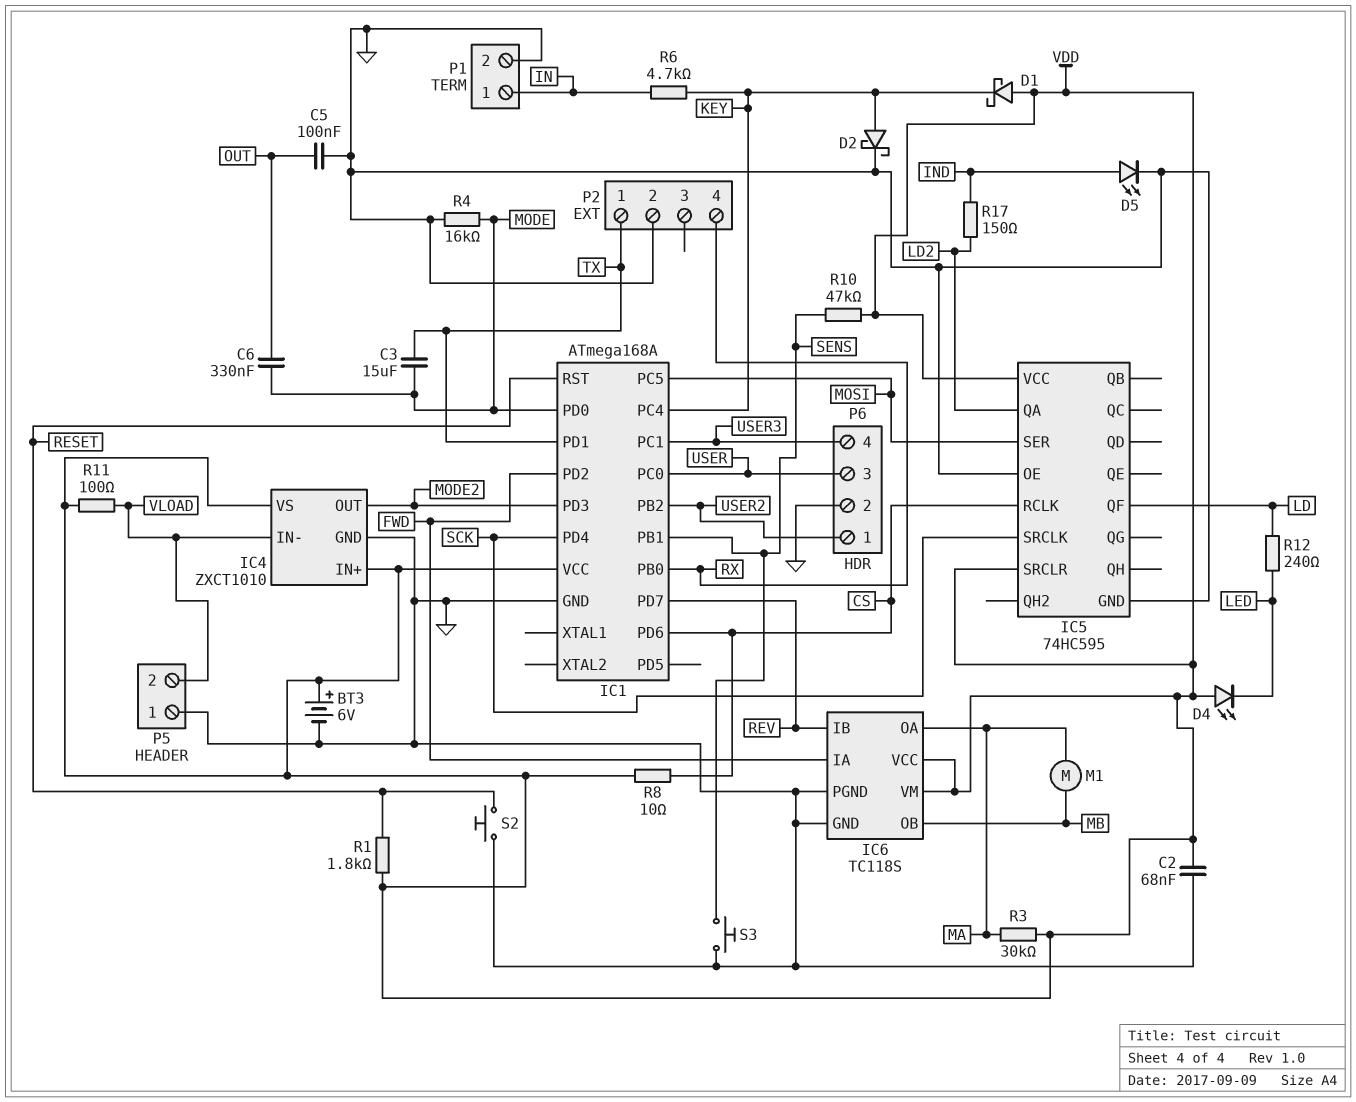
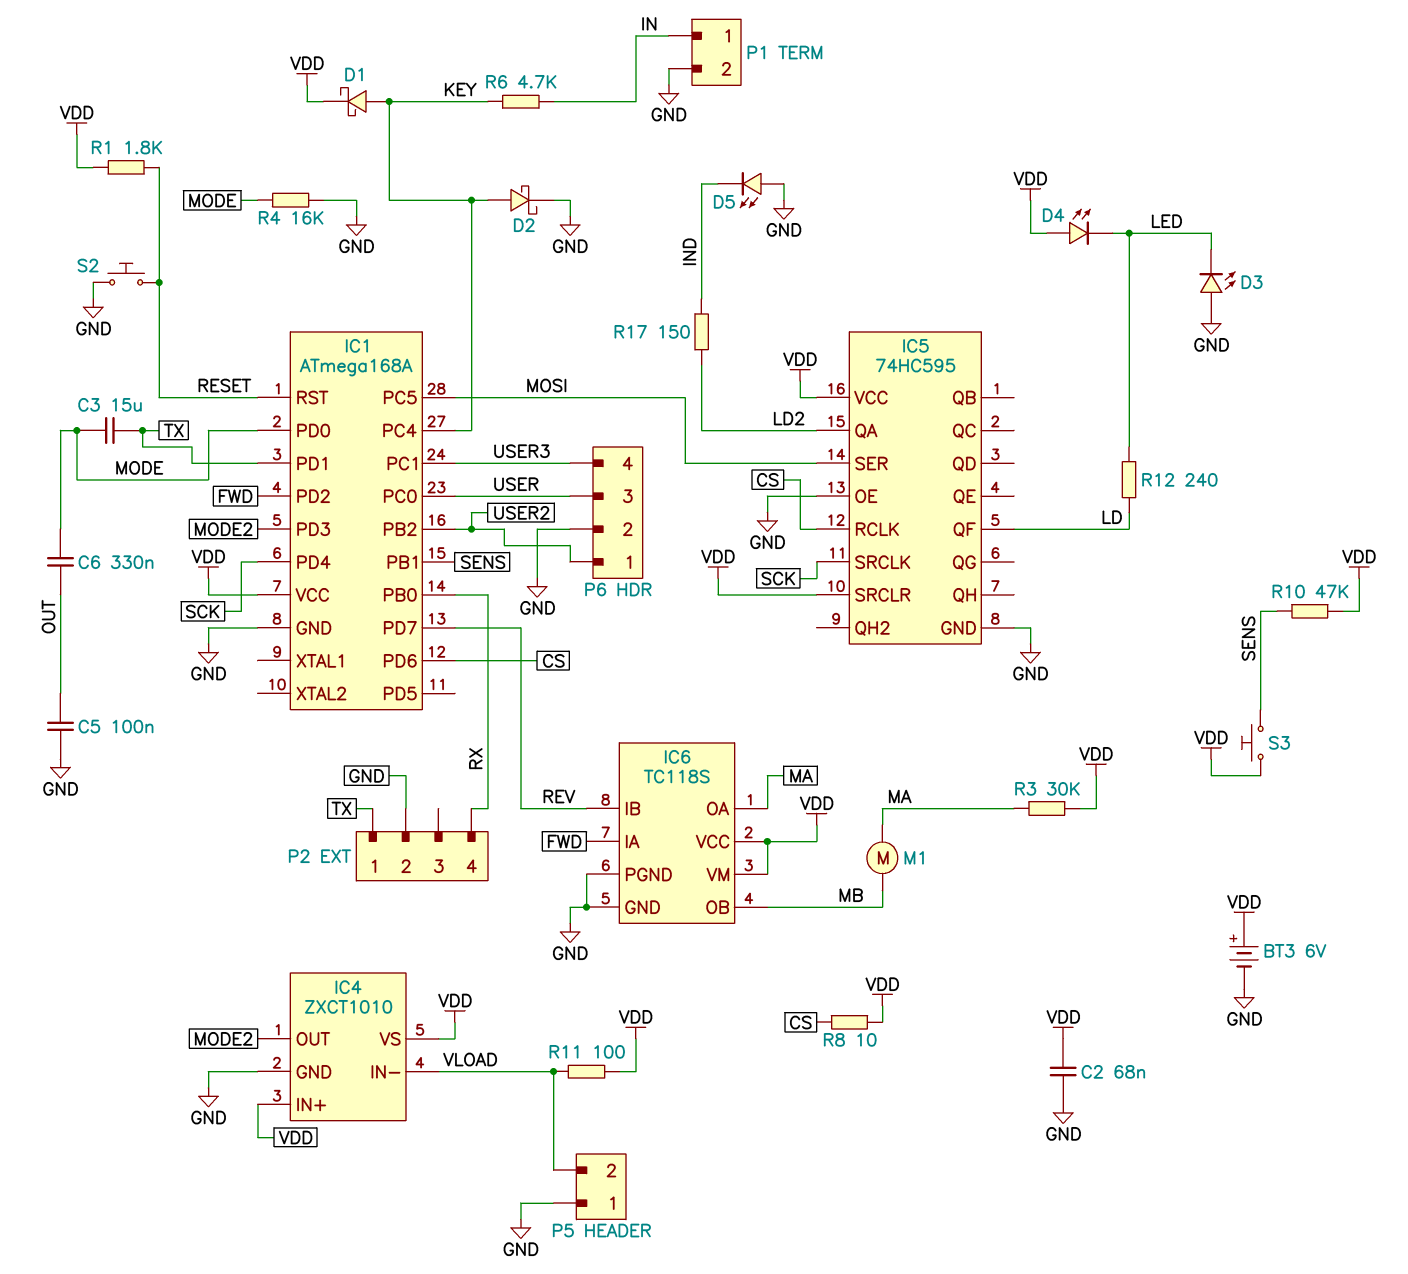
D1: schottky (A VDD, K KEY) -> schottky (A KEY, K VDD)
D3: none -> LED (A GND, K LED)
D5: LED (A IND, K GND) -> LED (A GND, K IND)
S3: button (GND, SENS) -> button (SENS, VDD)

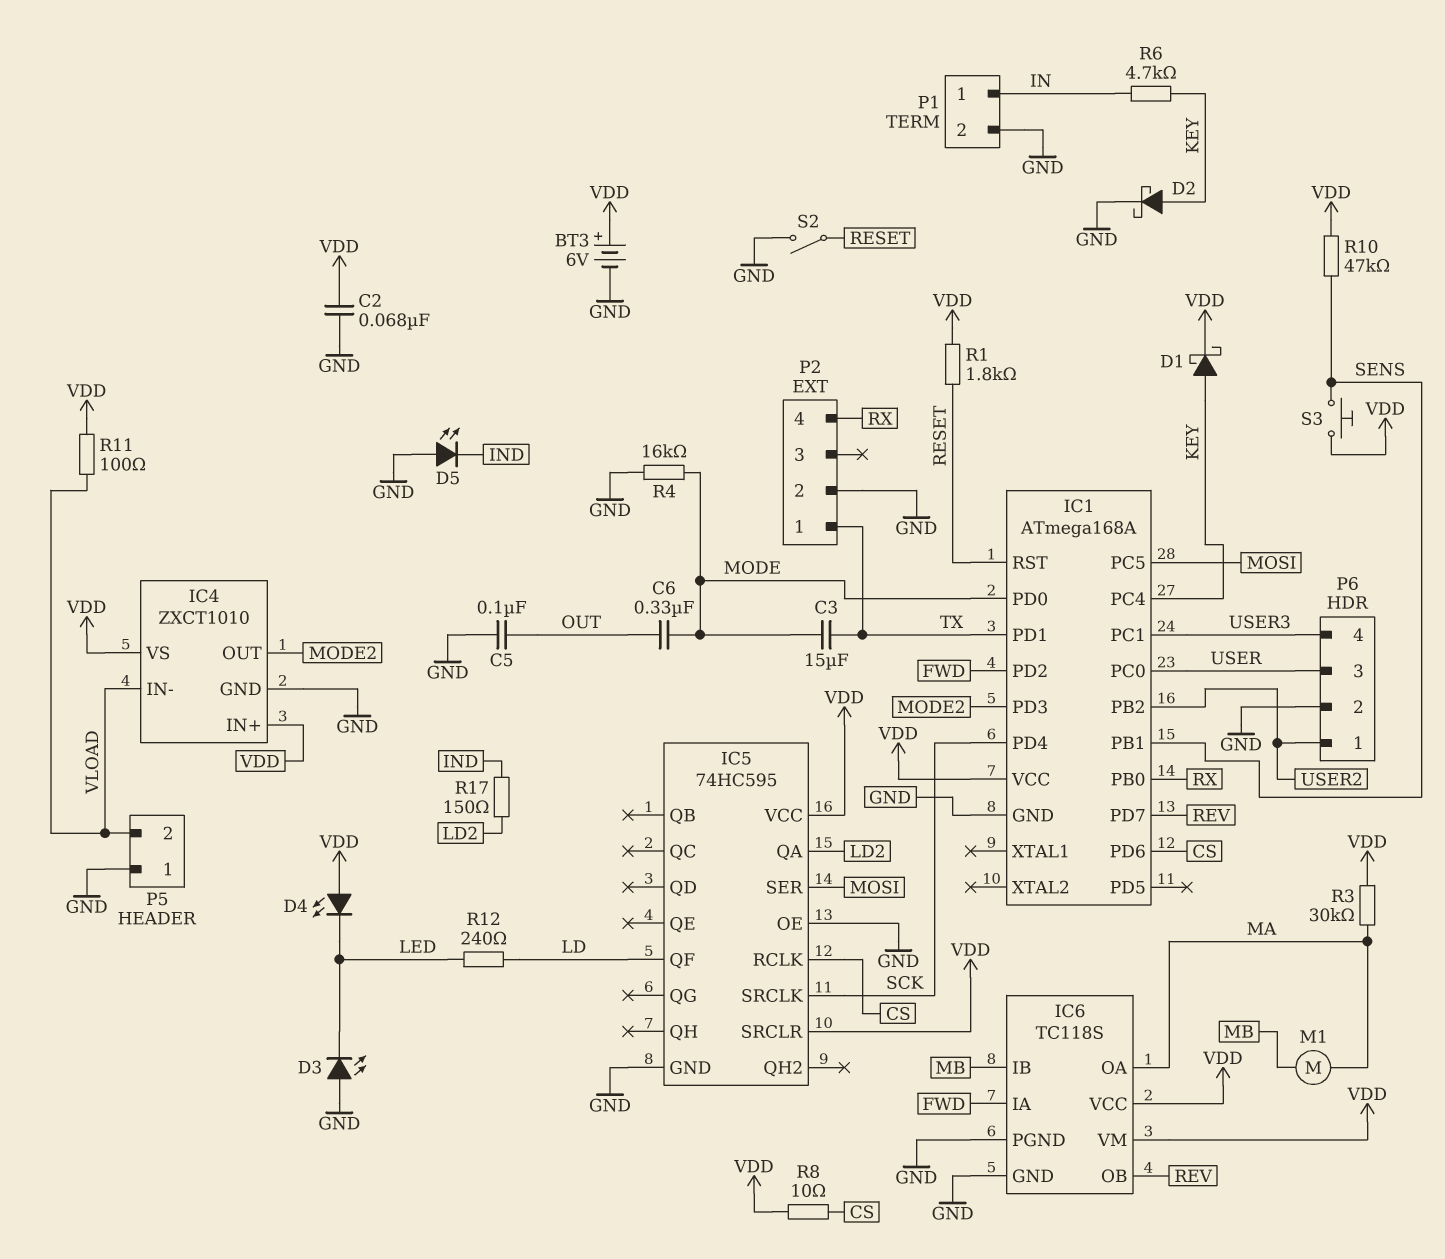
IC6 pin IB: REV -> MB
IC6 pin OB: MB -> REV
S2: button (GND, RESET) -> switch (GND, RESET)

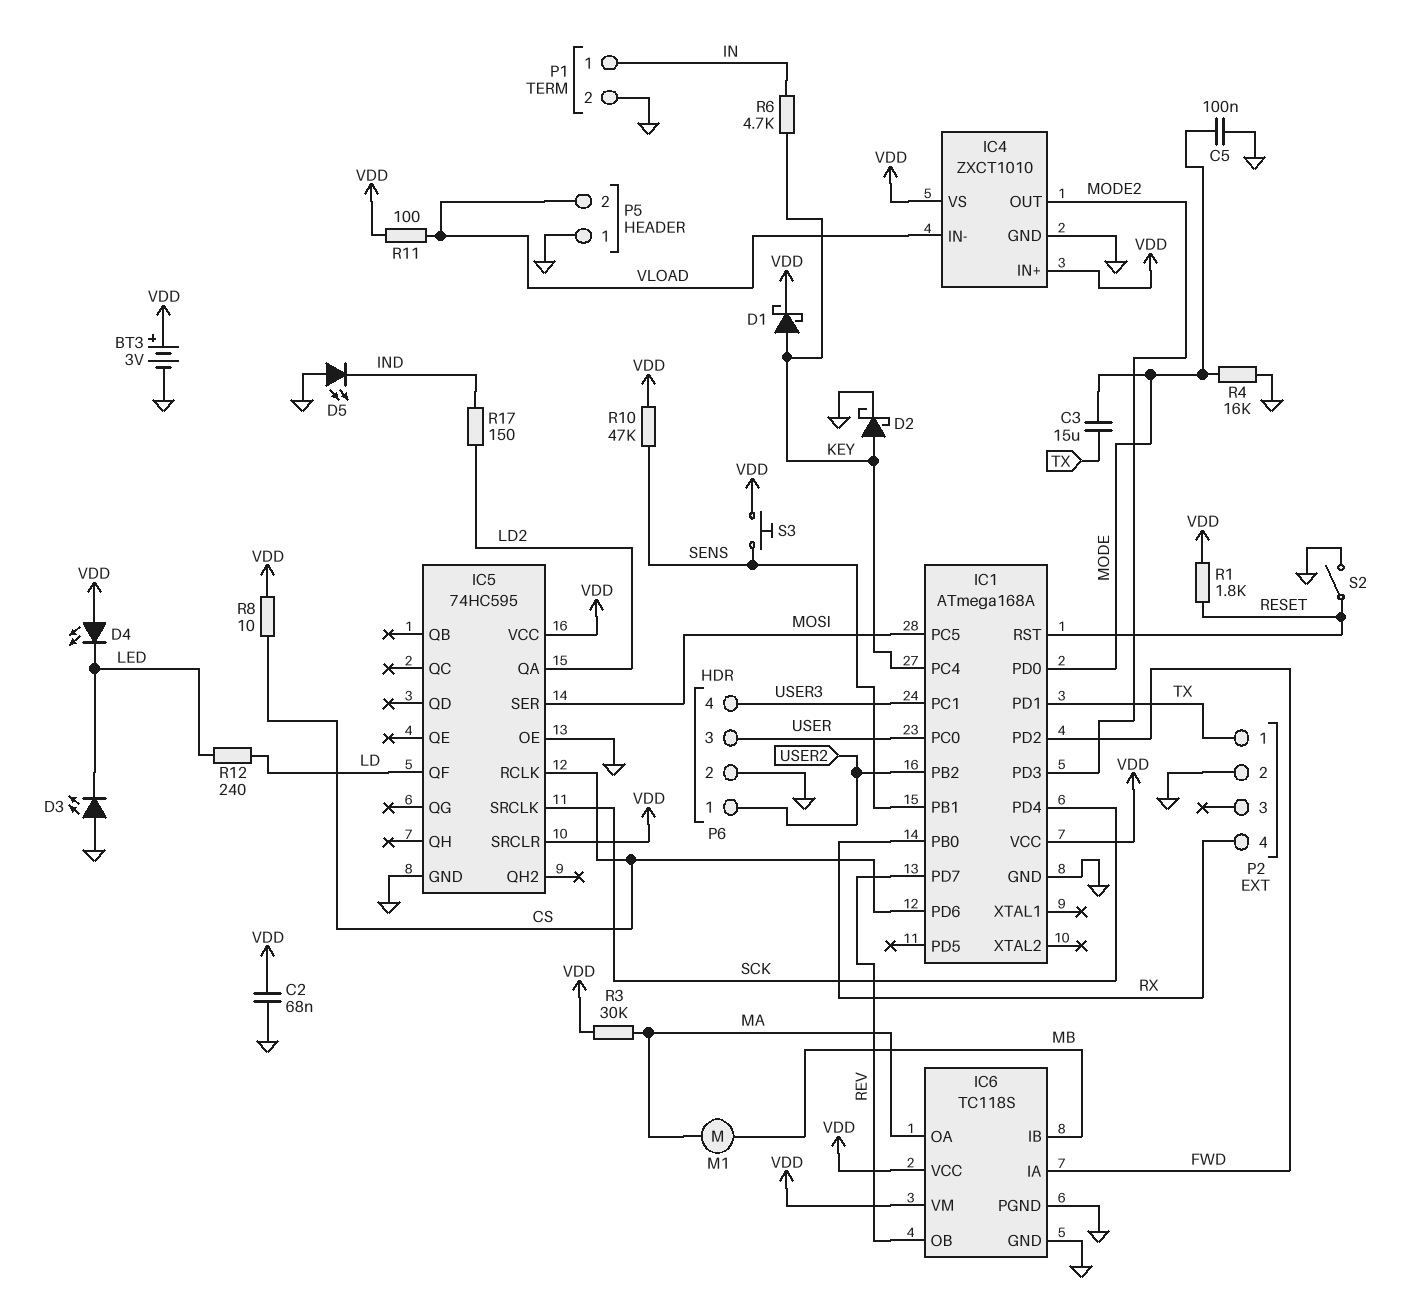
BT3: 6V (plus VDD, minus GND) -> 3V (plus VDD, minus GND)
C5: 100nF (GND, OUT) -> 100nF (GND, MODE)
C6: 330nF (MODE, OUT) -> none

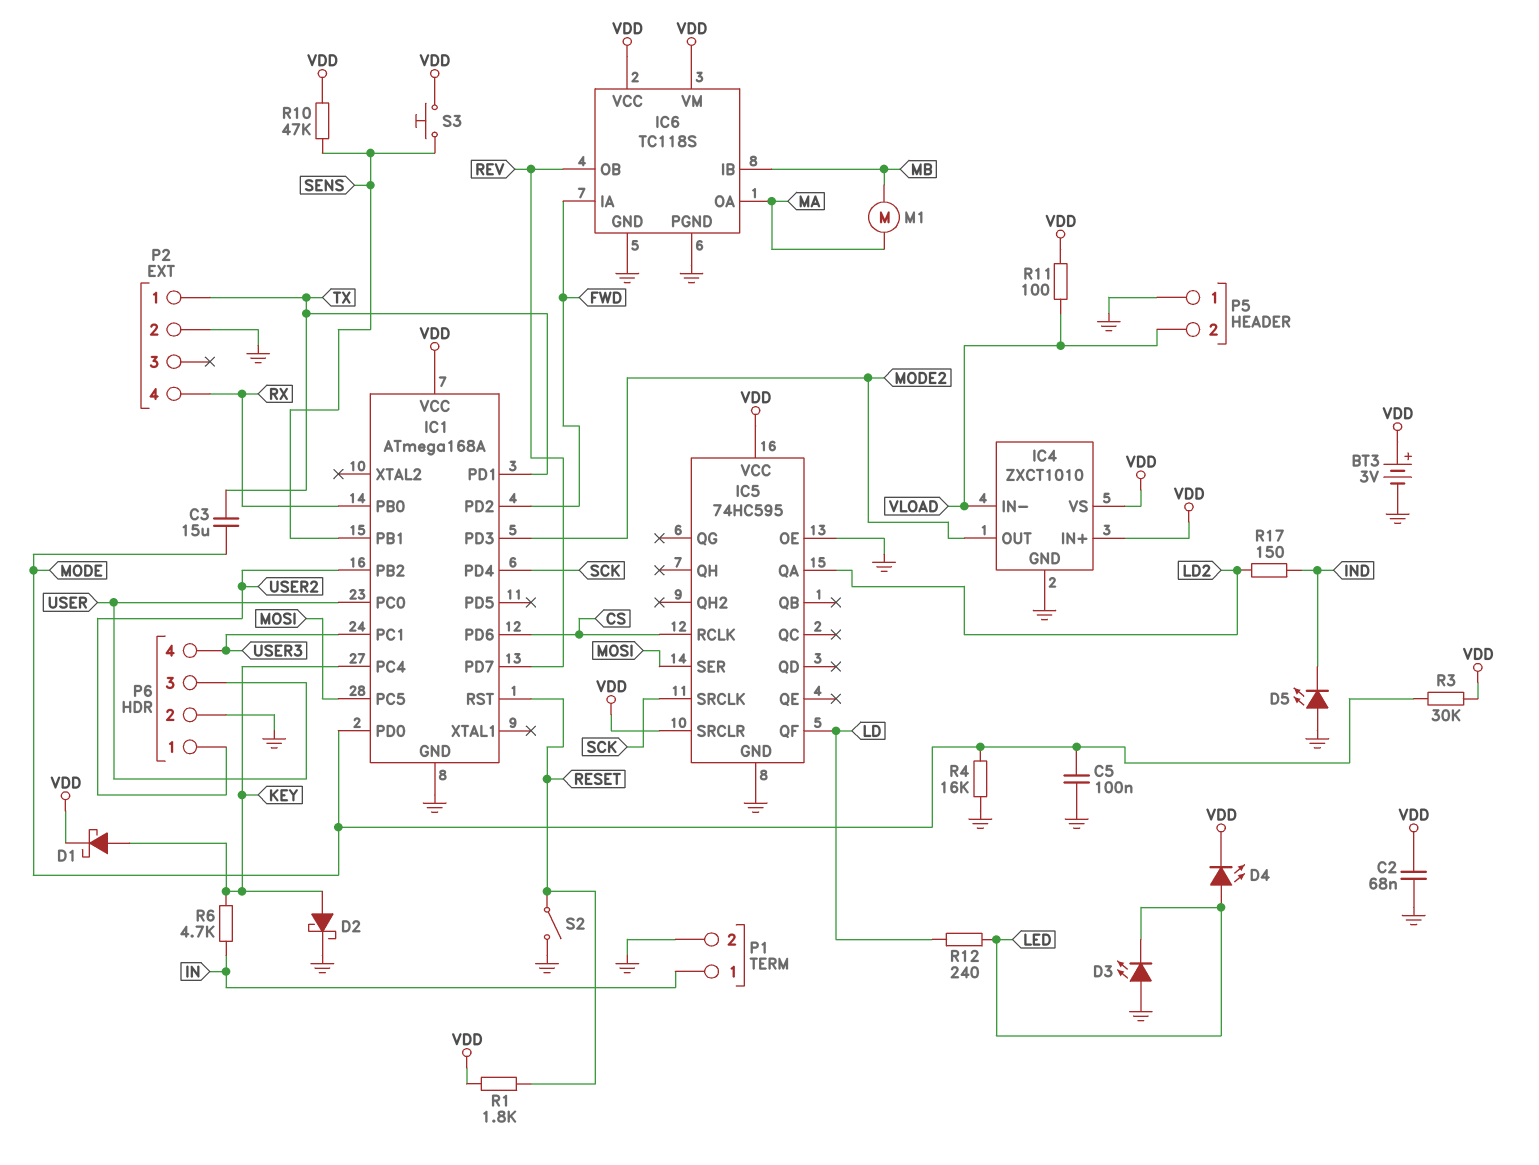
D4: LED (A VDD, K LED) -> LED (A LED, K VDD)
R3: 30k (MA, VDD) -> 30k (MODE, VDD)
R8: 10 (CS, VDD) -> none

